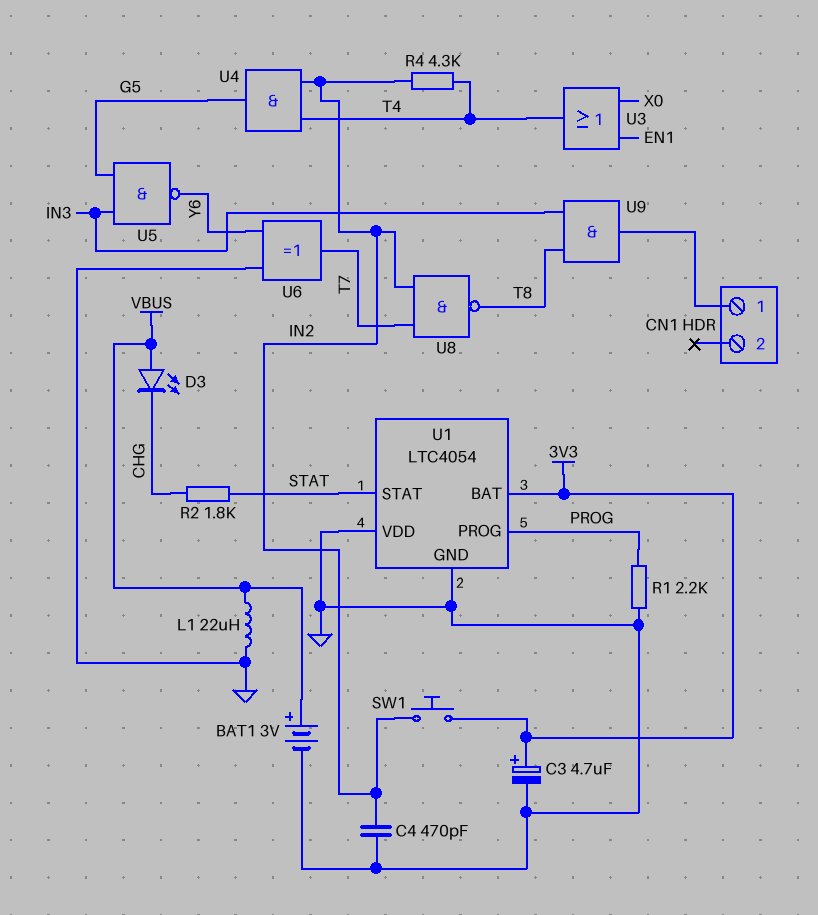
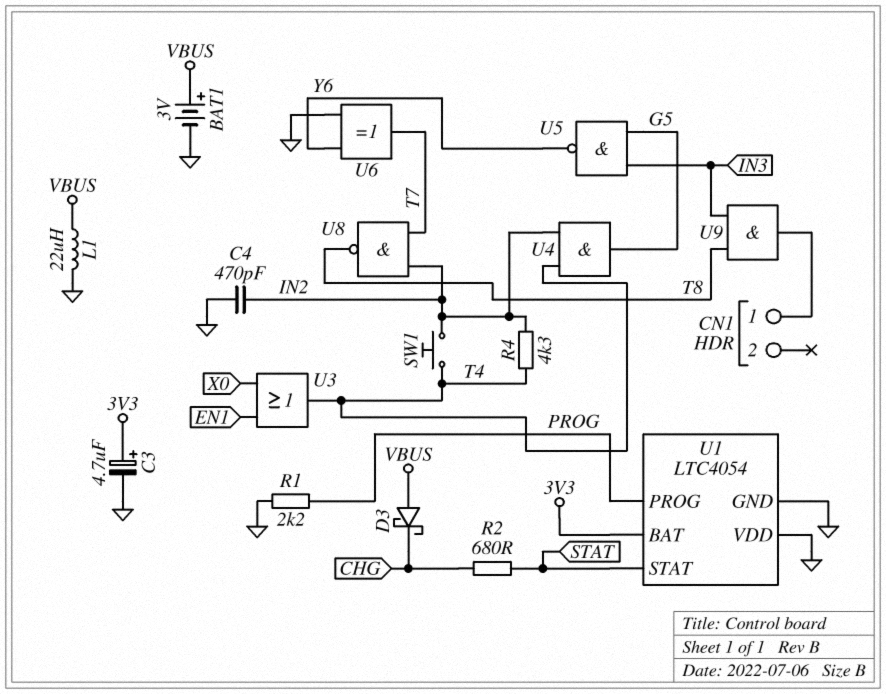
D3: LED (A VBUS, K CHG) -> schottky (A VBUS, K CHG)
R2: 1.8k (CHG, STAT) -> 680 (CHG, STAT)
SW1: button (3V3, IN2) -> button (IN2, T4)

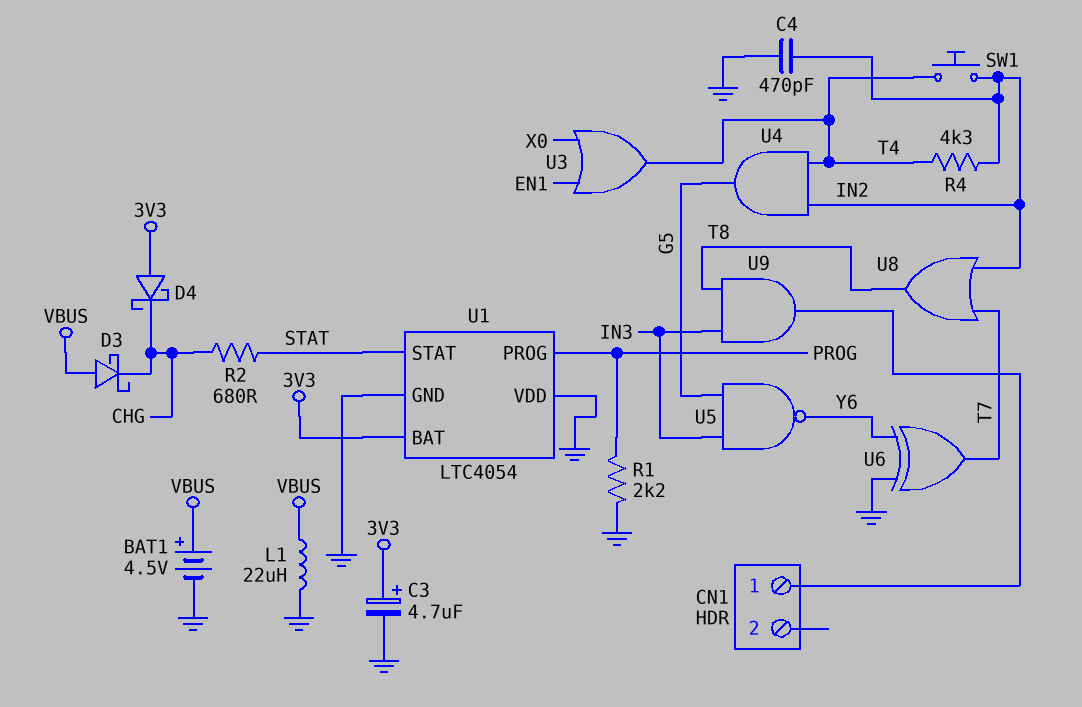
BAT1: 3V (plus VBUS, minus GND) -> 4.5V (plus VBUS, minus GND)
D4: none -> schottky (A 3V3, K CHG)
U8: NAND (in IN2, in T7, out T8) -> OR (in IN2, in T7, out T8)

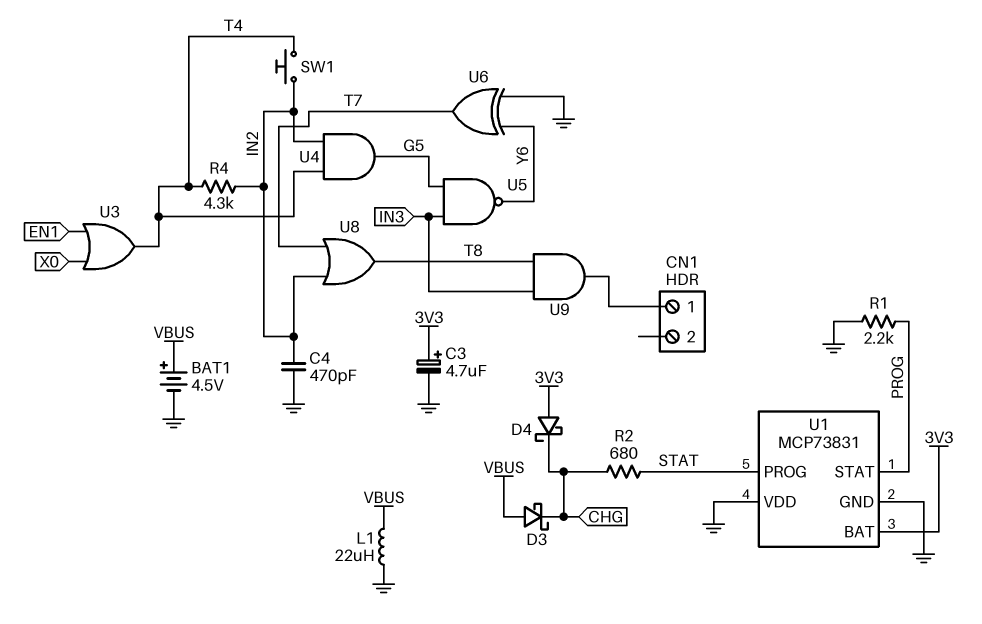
U1: LTC4054 -> MCP73831
U1 pin PROG: PROG -> STAT
U1 pin STAT: STAT -> PROG

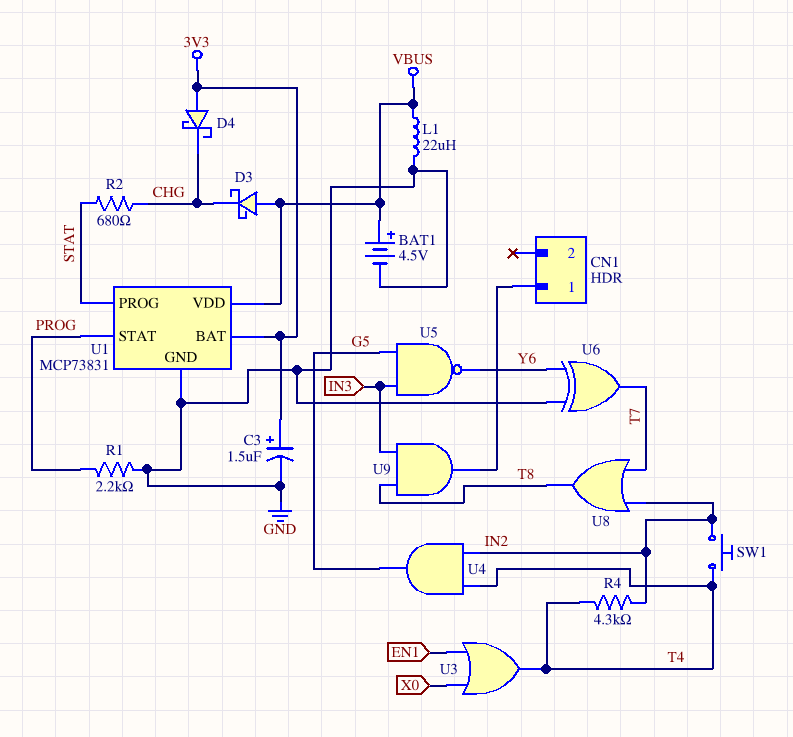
C3: 4.7uF (plus 3V3, minus GND) -> 1.5uF (plus 3V3, minus GND)
C4: 470pF (GND, IN2) -> none
U1 pin VDD: GND -> VBUS

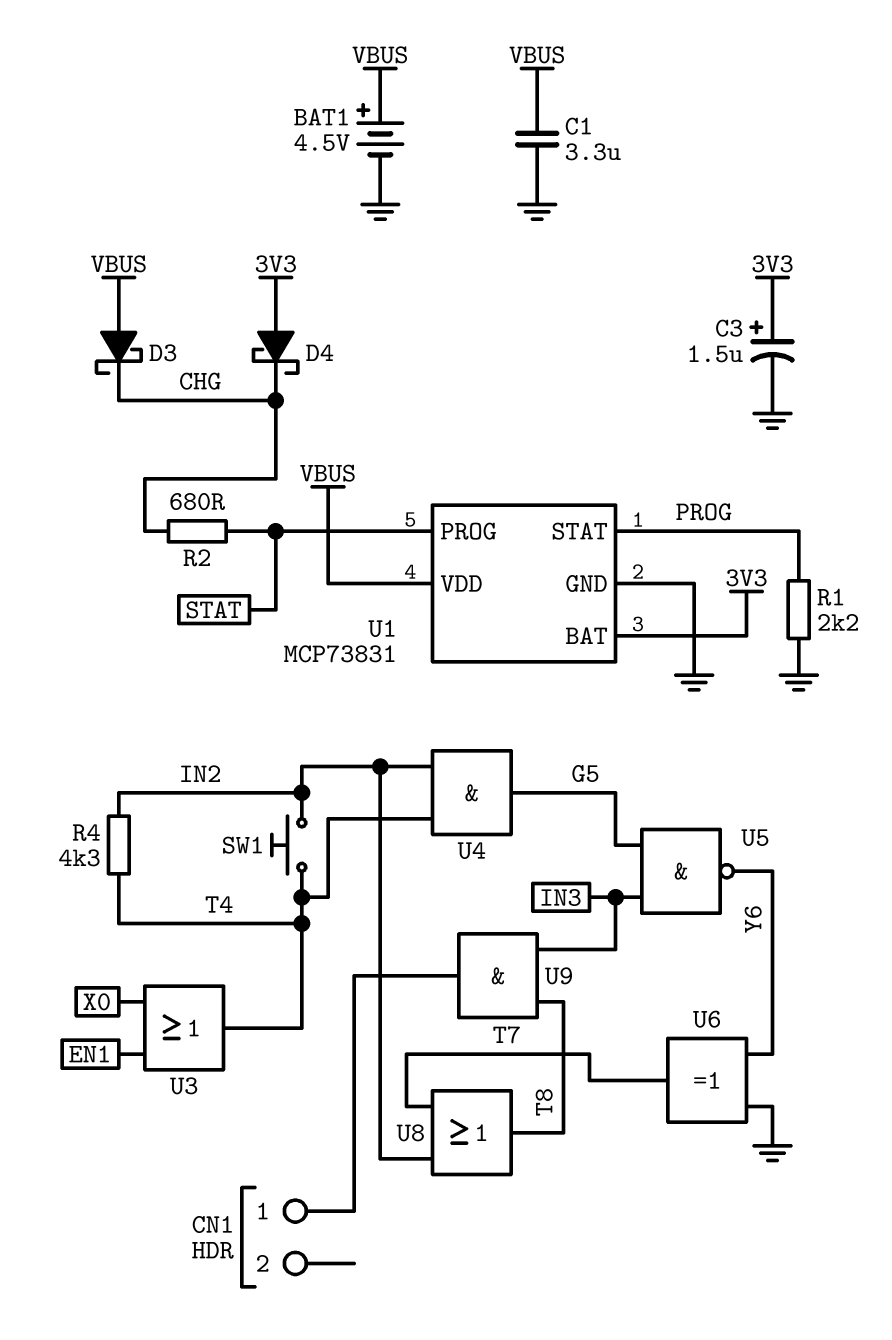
C1: none -> 3.3uF (GND, VBUS)
L1: 22uH (GND, VBUS) -> none

